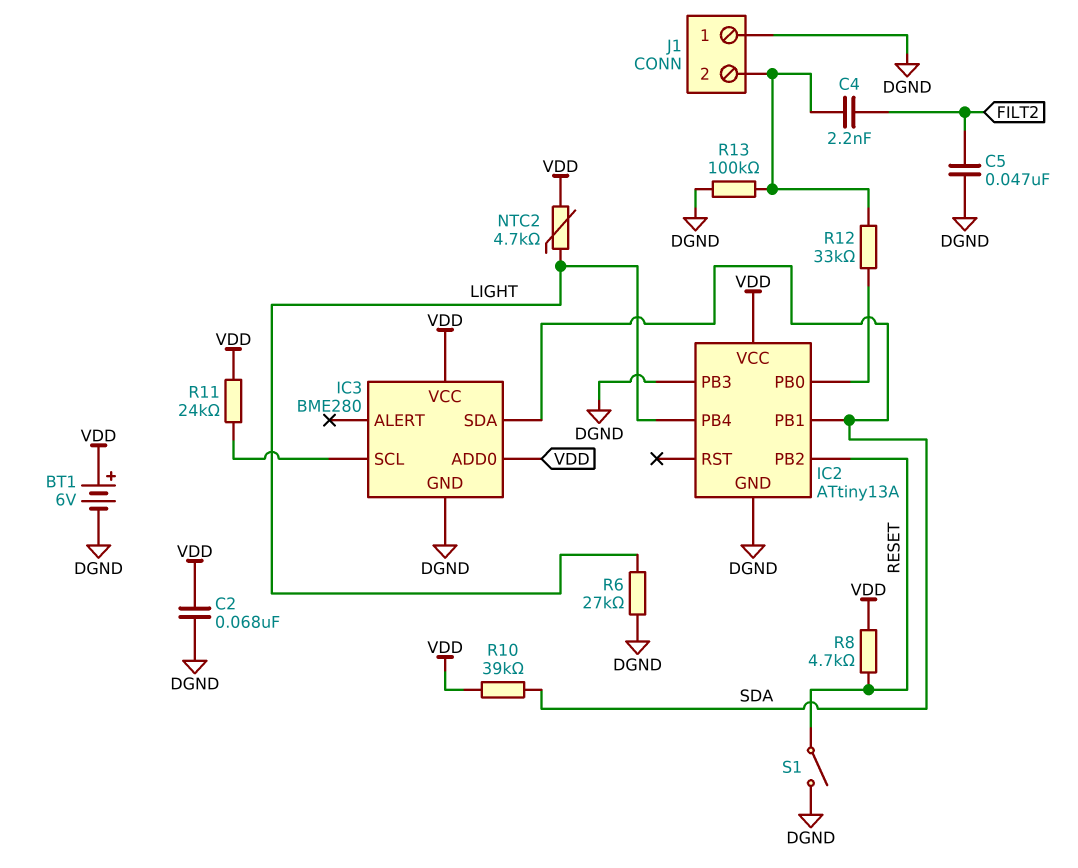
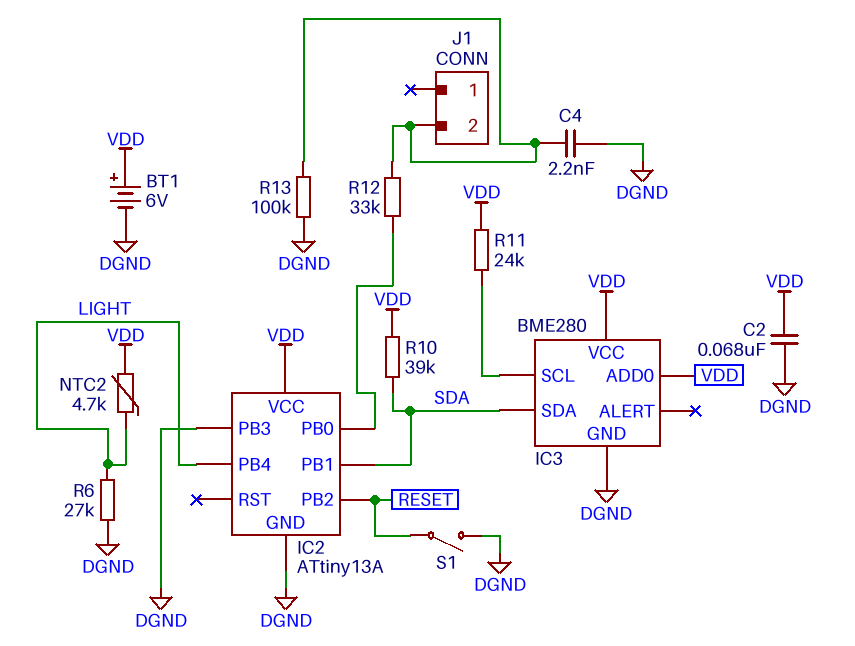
C4: 2.2nF (FILT2, J1/2) -> 2.2nF (DGND, J1/2)
C5: 47nF (DGND, FILT2) -> none
J1 pin 1: DGND -> none
R8: 4.7k (RESET, VDD) -> none

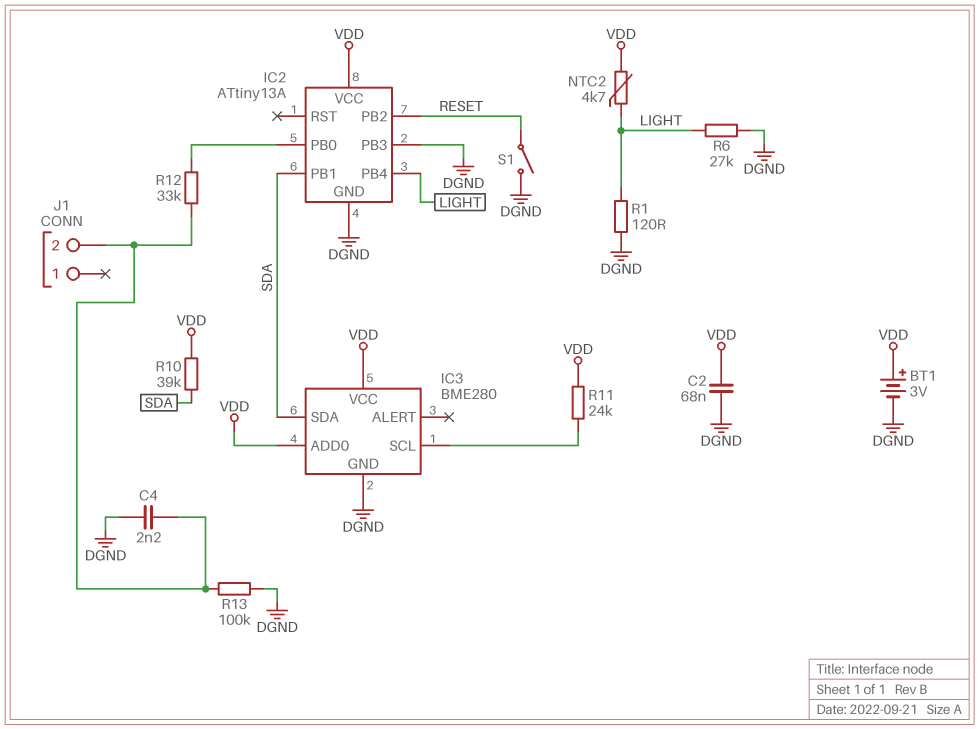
BT1: 6V (plus VDD, minus DGND) -> 3V (plus VDD, minus DGND)
R1: none -> 120 (DGND, LIGHT)

